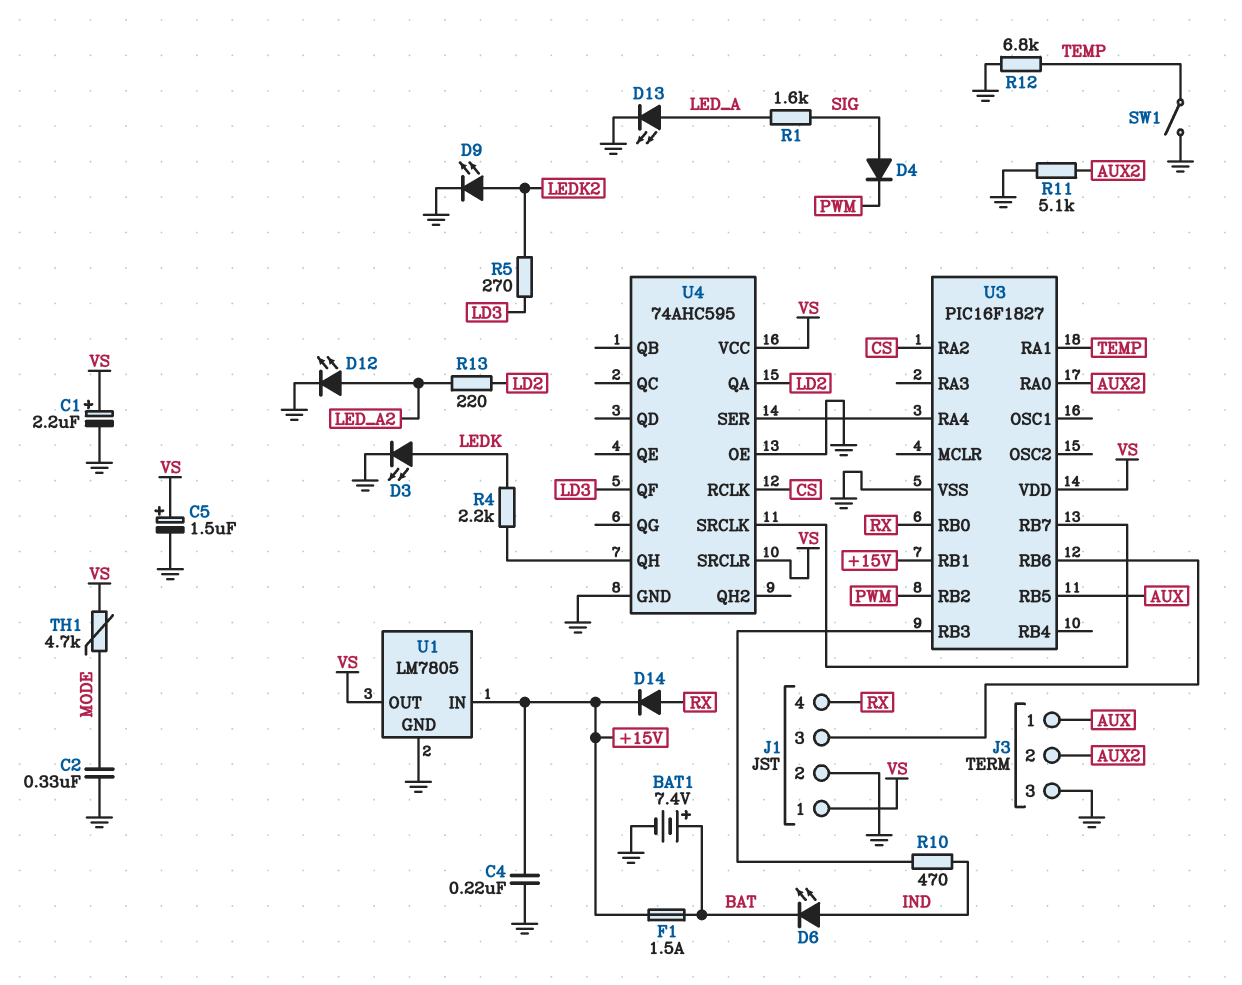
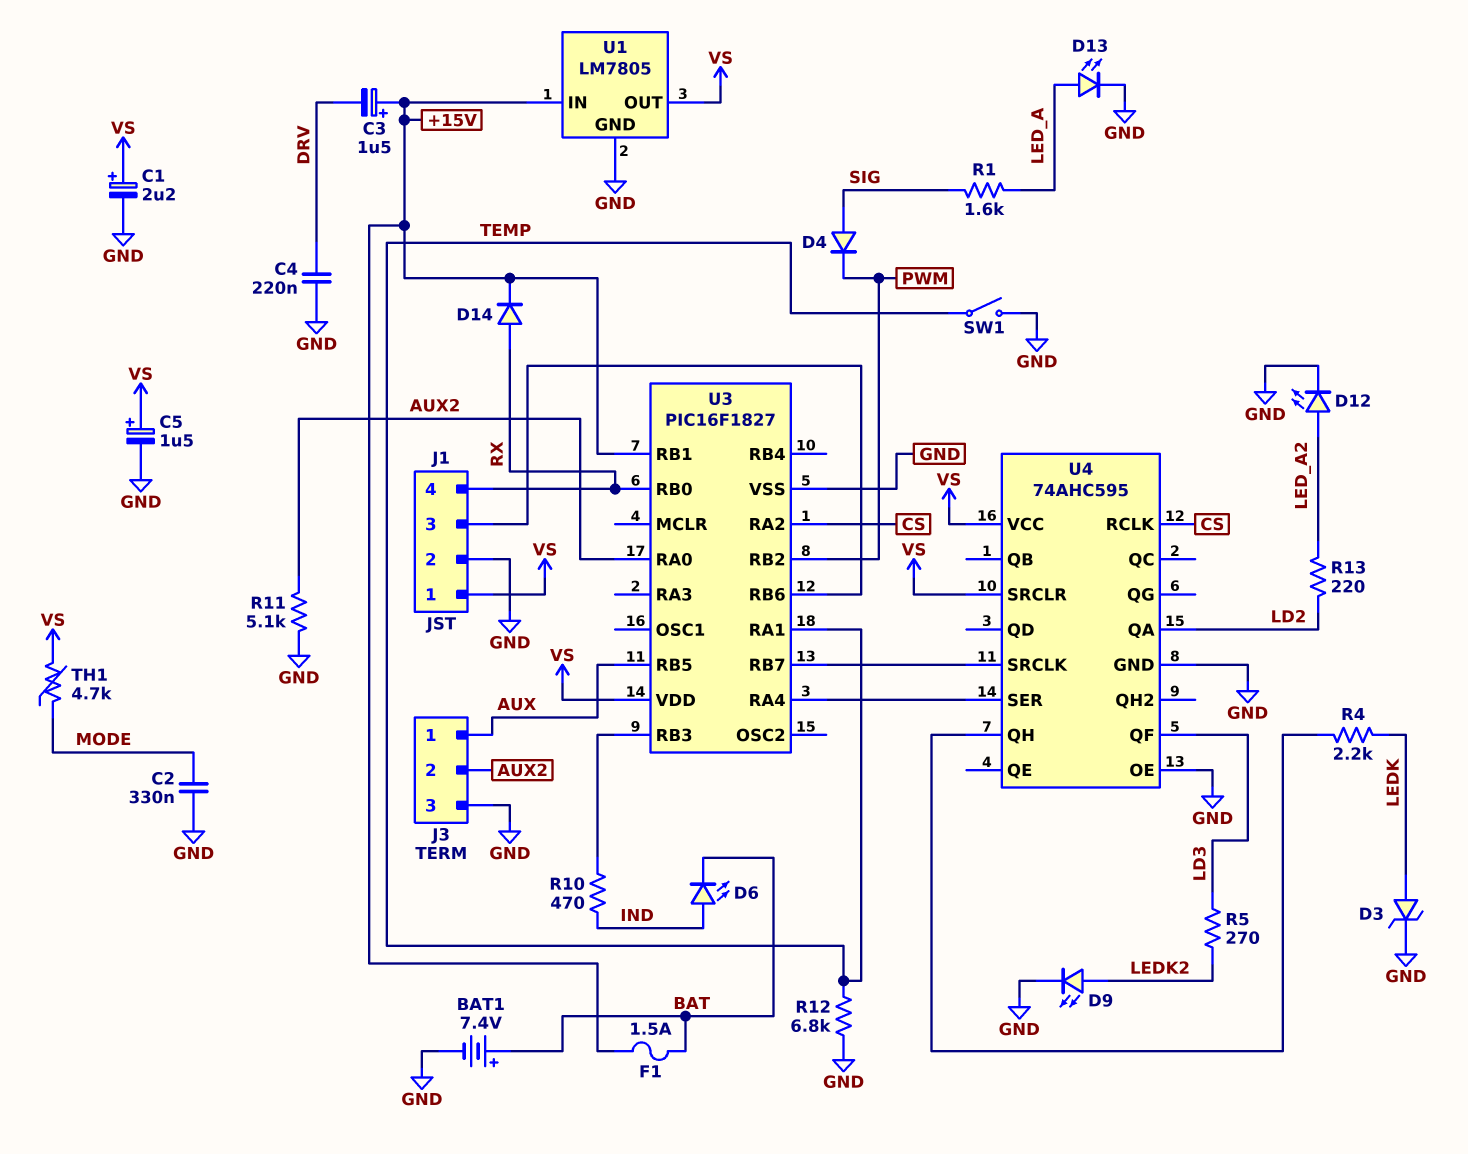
C3: none -> 1.5uF (plus +15V, minus DRV)
C4: 220nF (+15V, GND) -> 220nF (DRV, GND)
D3: LED (A LEDK, K GND) -> zener (A LEDK, K GND)

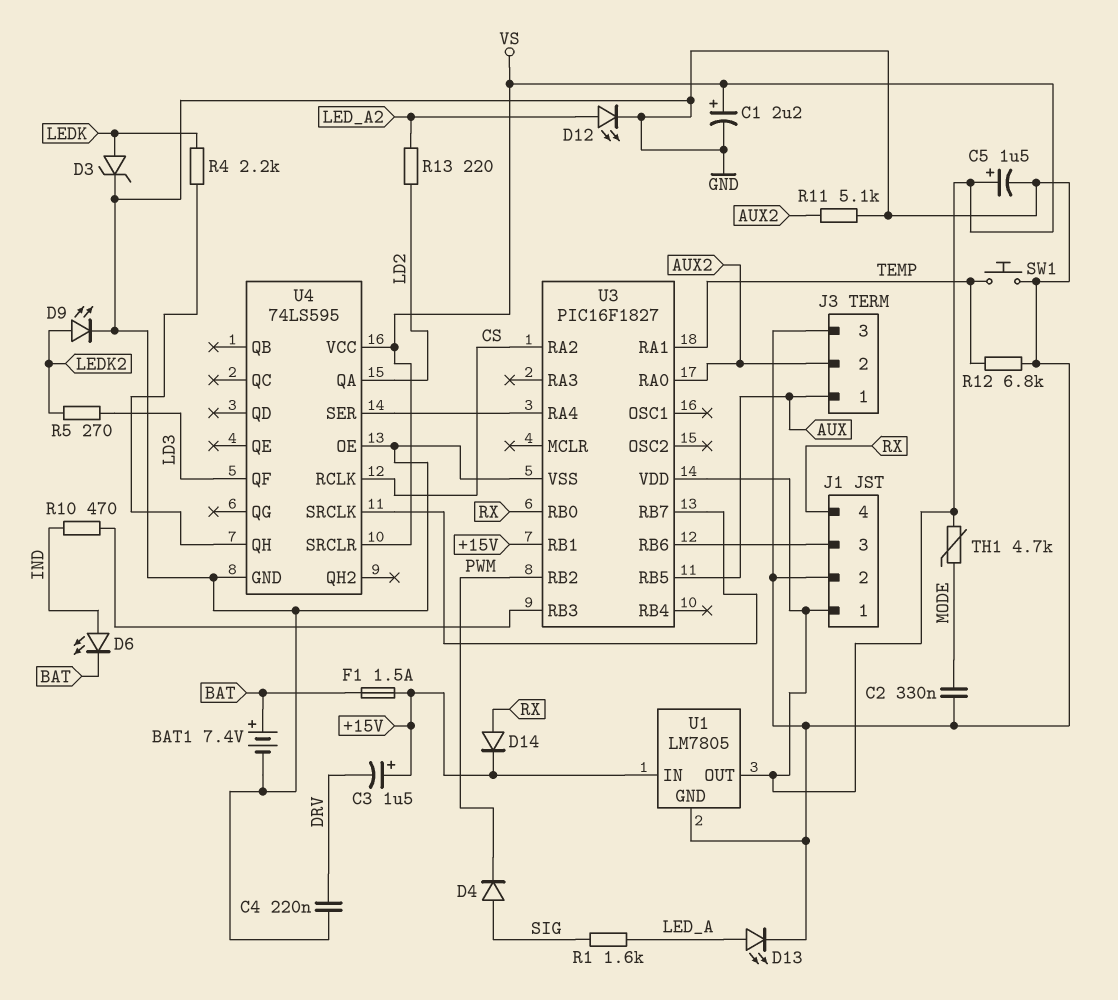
SW1: switch (GND, TEMP) -> button (GND, TEMP)
U4: 74AHC595 -> 74LS595

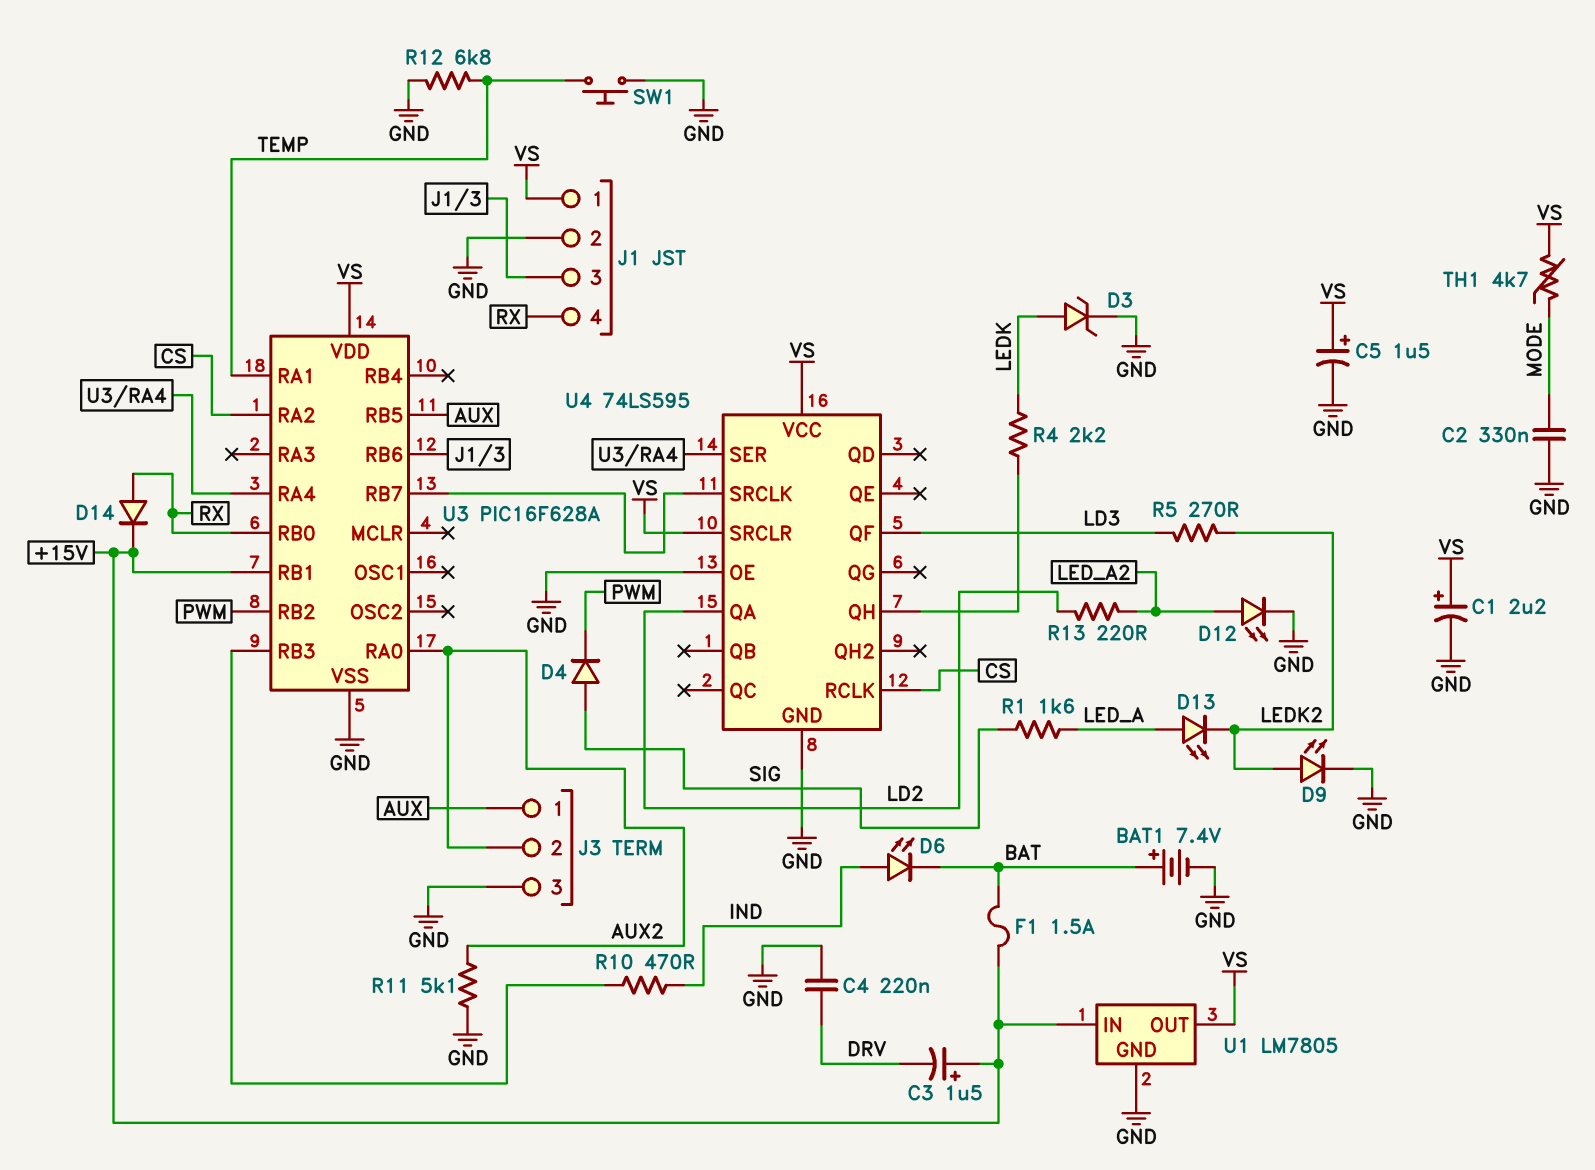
D13: LED (A LED_A, K GND) -> LED (A LED_A, K LEDK2)
U3: PIC16F1827 -> PIC16F628A

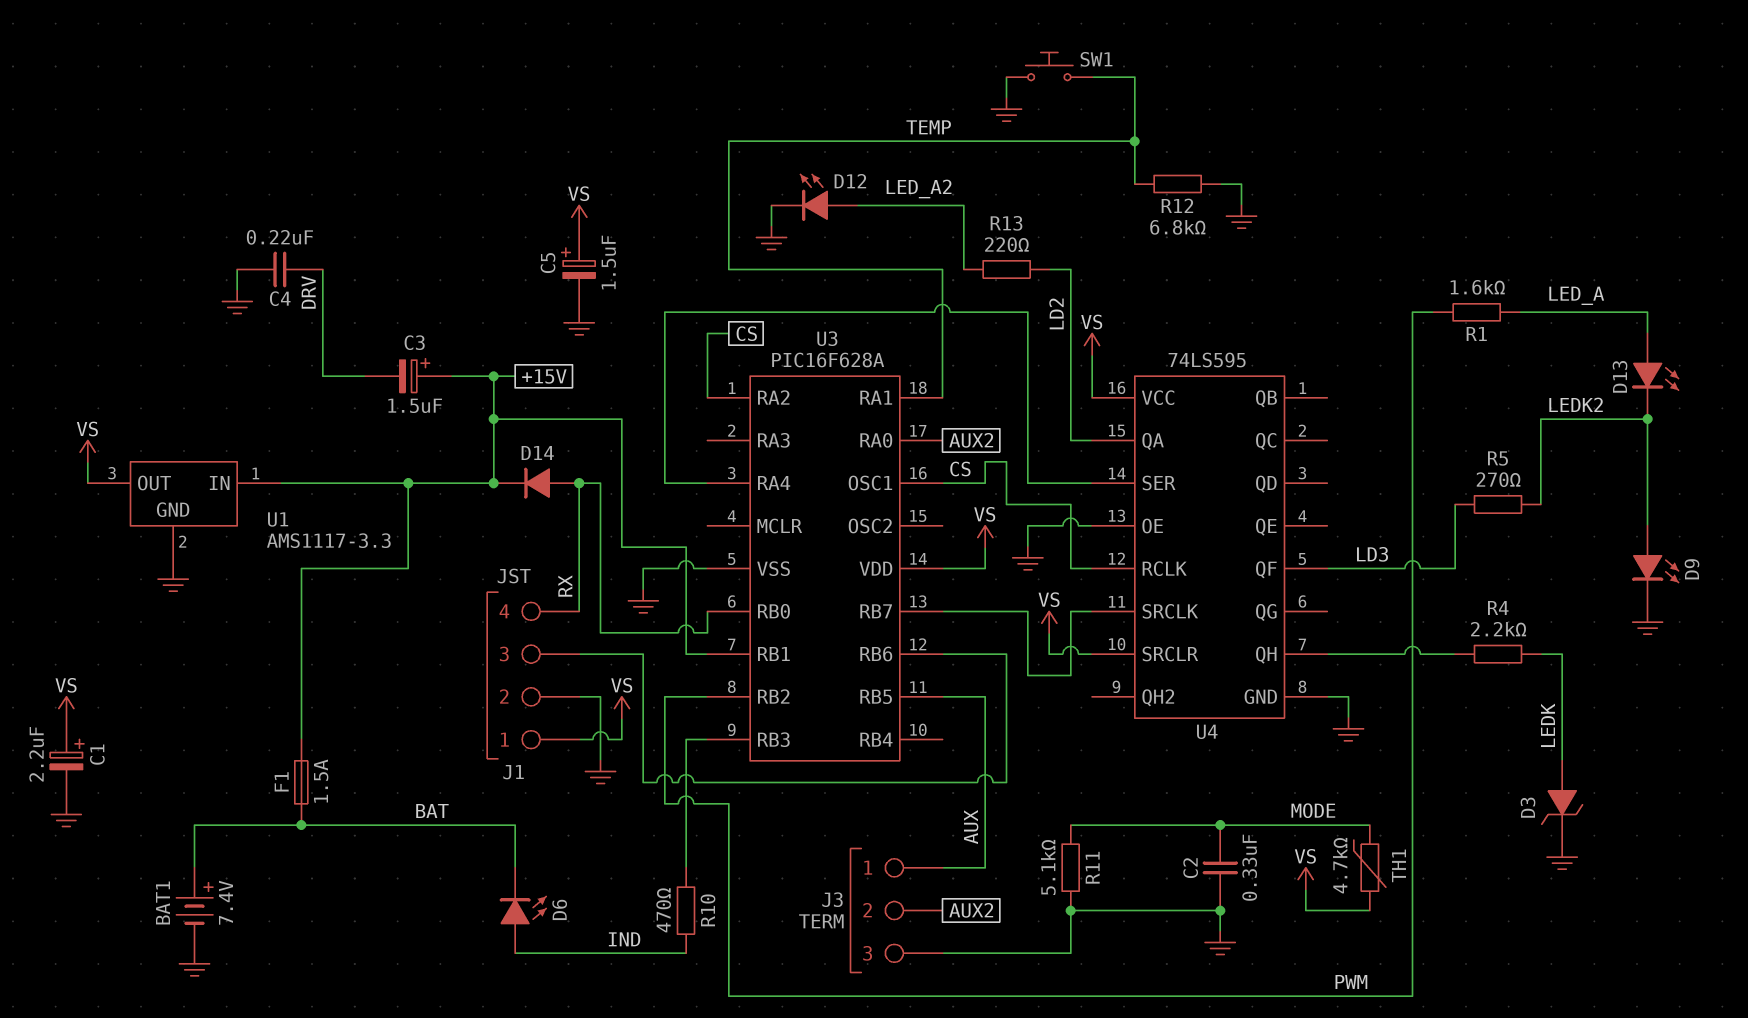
D4: diode (A SIG, K PWM) -> none
R1: 1.6k (LED_A, SIG) -> 1.6k (LED_A, PWM)
R11: 5.1k (AUX2, GND) -> 5.1k (GND, MODE)
U1: LM7805 -> AMS1117-3.3
U3 pin OSC1: none -> CS

